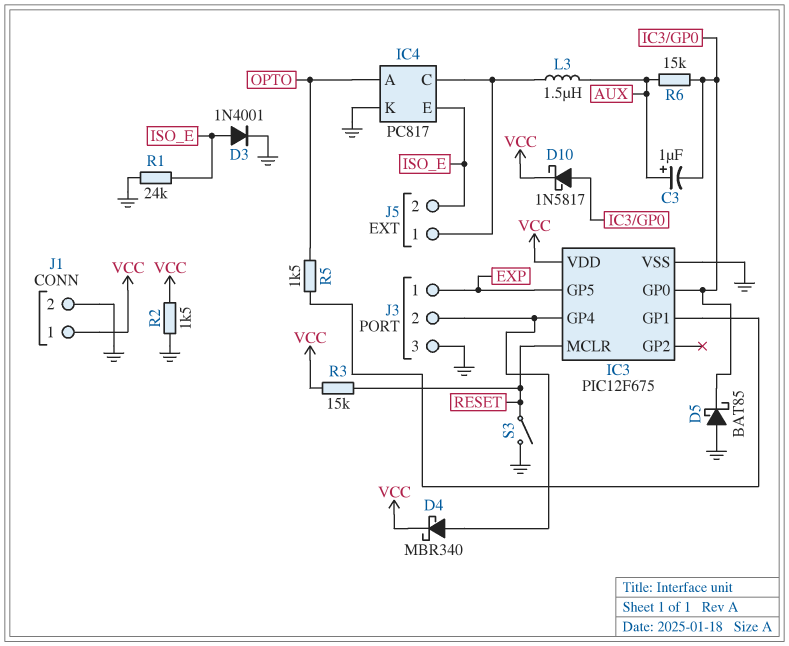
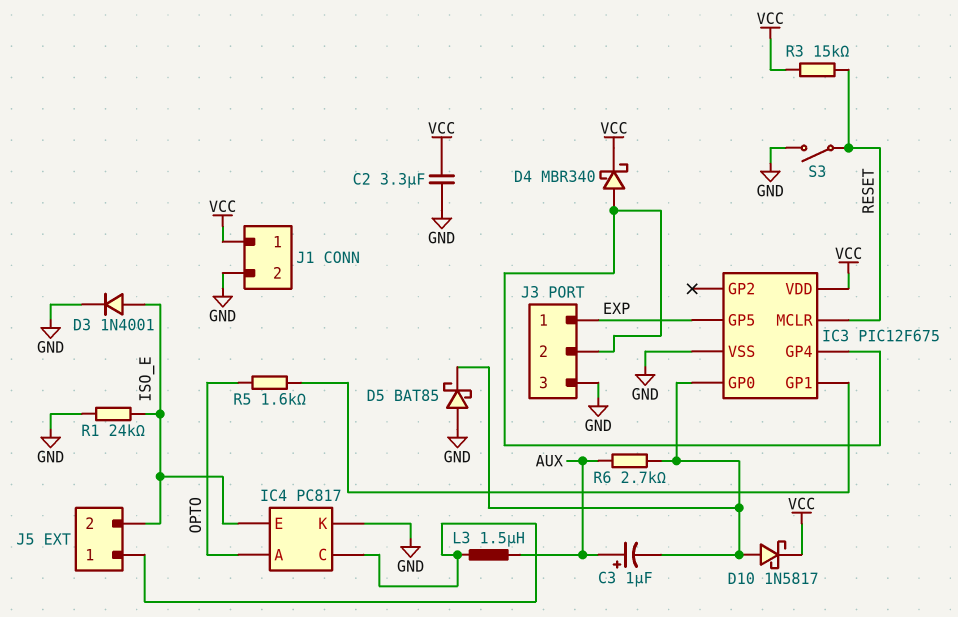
C2: none -> 3.3uF (GND, VCC)
R2: 1.5k (GND, VCC) -> none
R5: 1.5k (IC3/GP1, OPTO) -> 1.6k (IC3/GP1, OPTO)
R6: 15k (AUX, IC3/GP0) -> 2.7k (AUX, IC3/GP0)

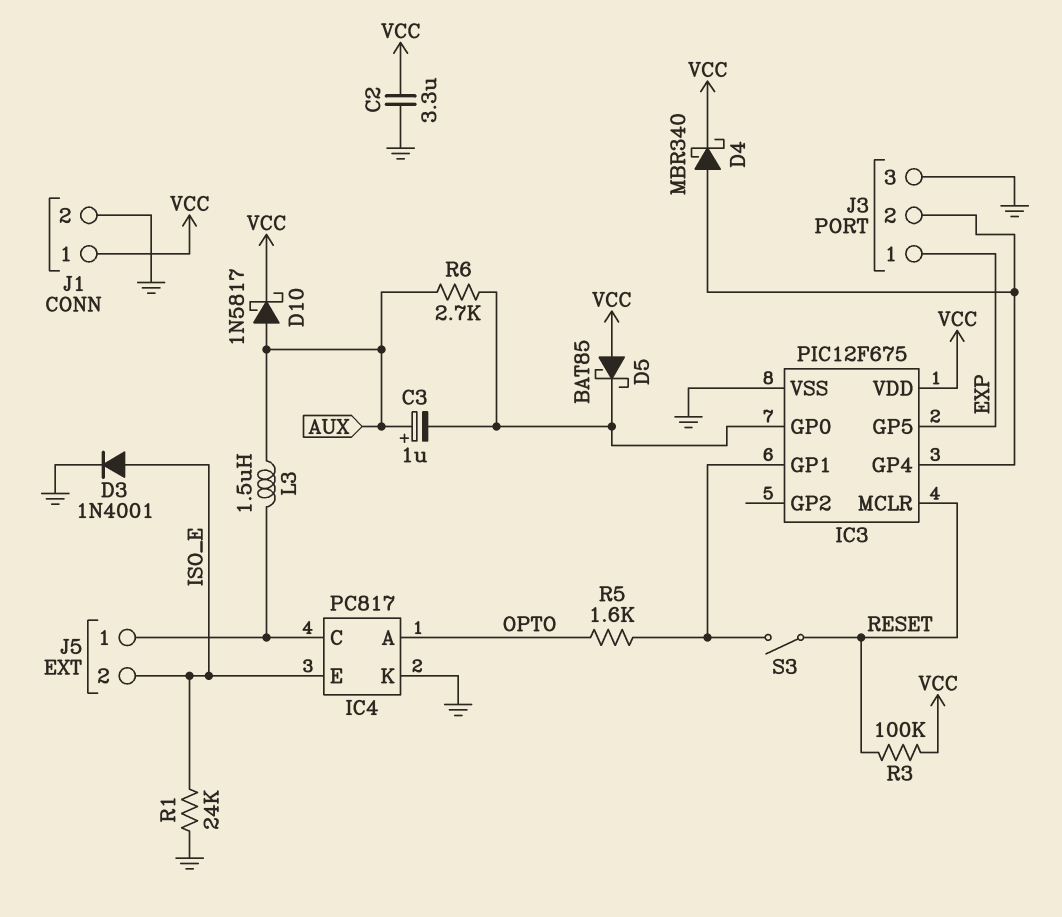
D5: schottky BAT85 (A GND, K IC3/GP0) -> schottky BAT85 (A VCC, K IC3/GP0)
D10: schottky 1N5817 (A IC3/GP0, K VCC) -> schottky 1N5817 (A AUX, K VCC)
R3: 15k (RESET, VCC) -> 100k (RESET, VCC)
S3: switch (GND, RESET) -> switch (IC3/GP1, RESET)

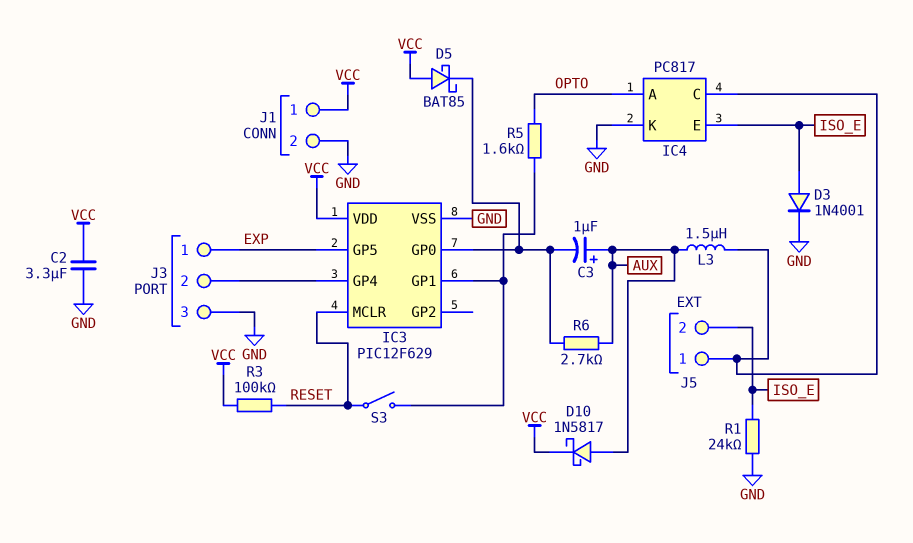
D4: schottky MBR340 (A IC3/GP4, K VCC) -> none
IC3: PIC12F675 -> PIC12F629

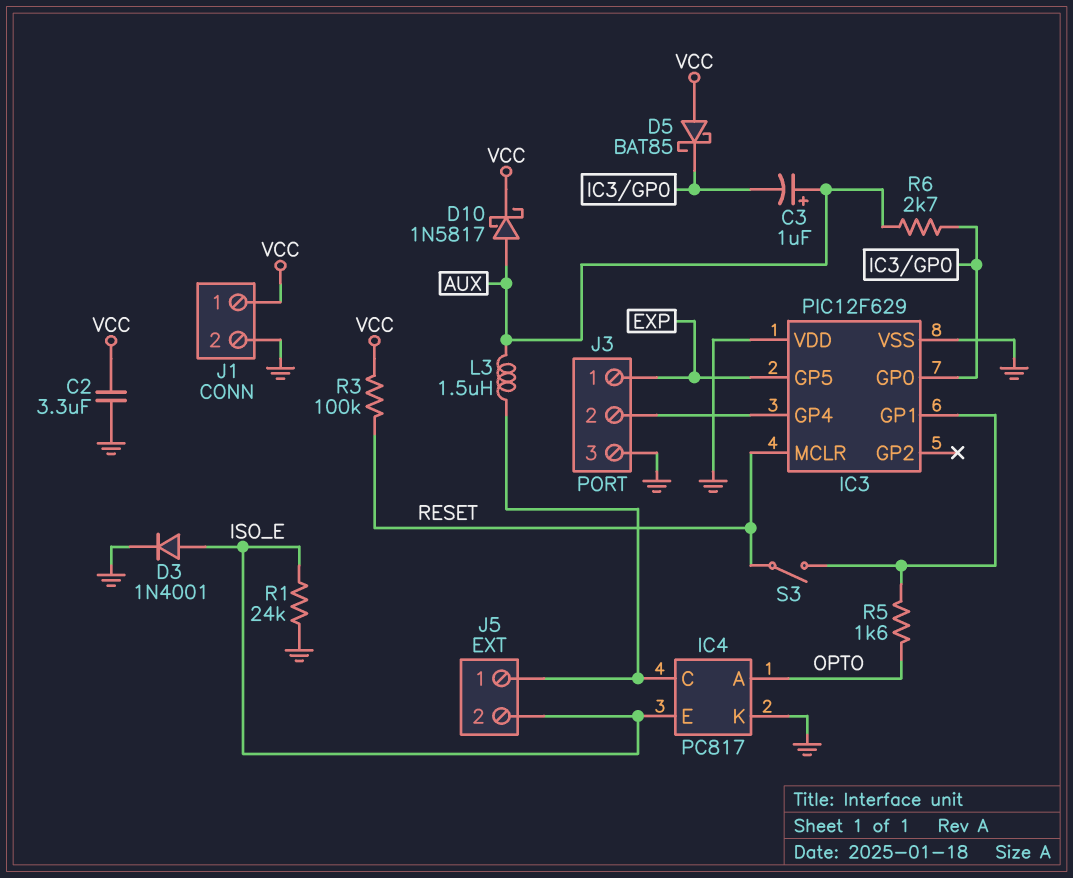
IC3 pin VDD: VCC -> GND

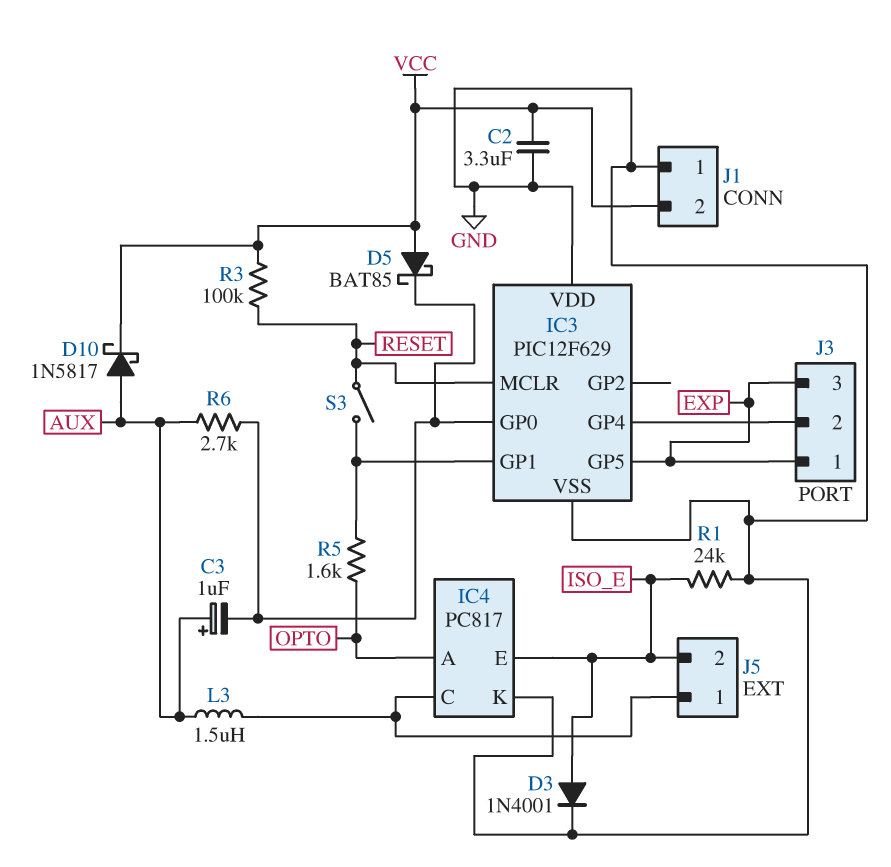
J1 pin 1: VCC -> GND
J1 pin 2: GND -> VCC
J3 pin 3: GND -> EXP

